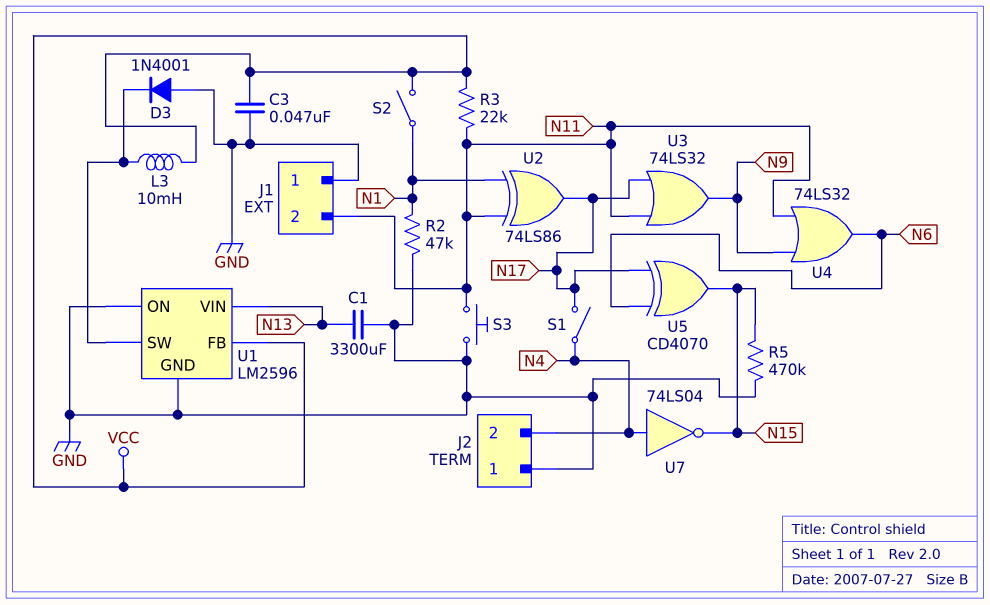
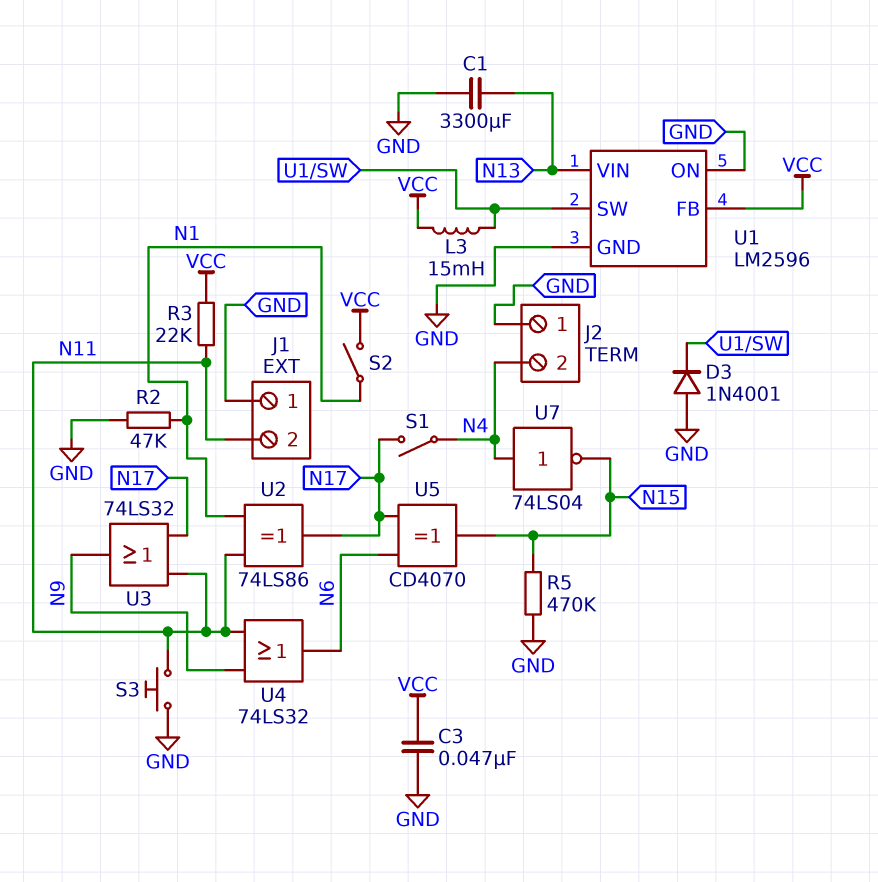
L3: 10mH (U1/SW, VCC) -> 15mH (U1/SW, VCC)

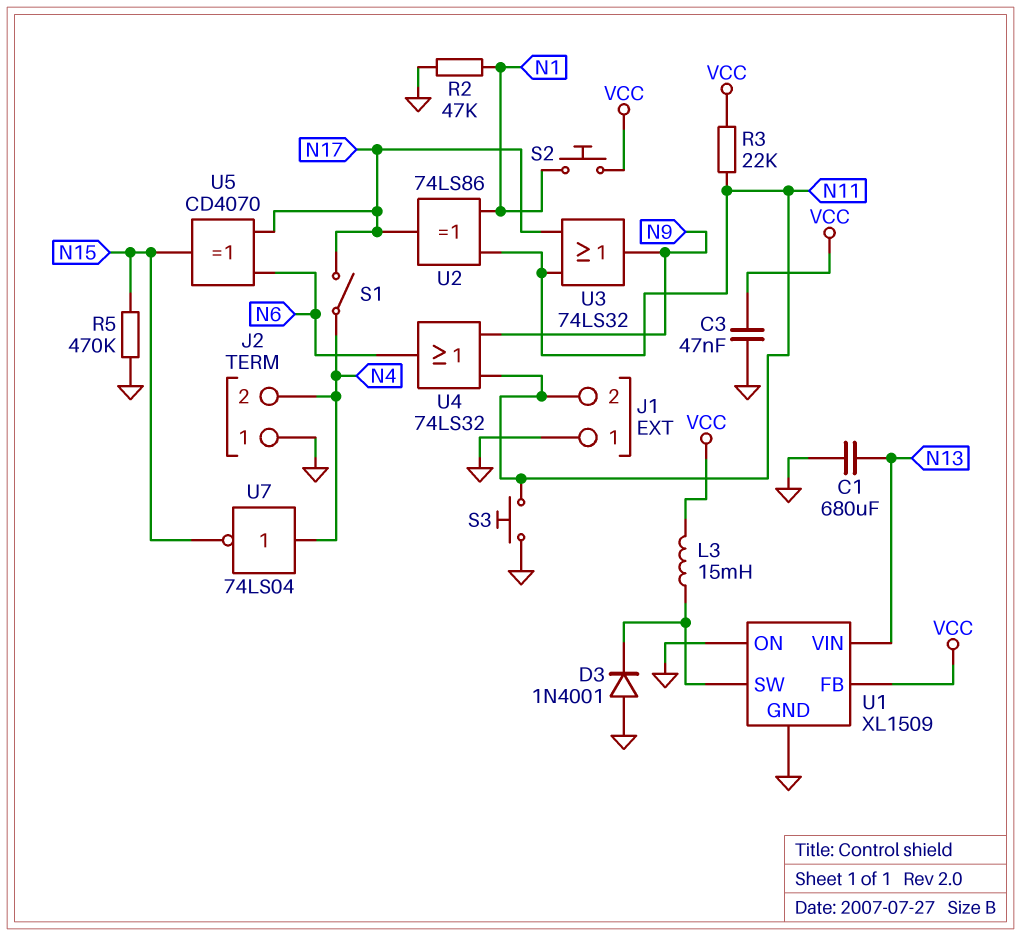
C1: 3300uF (GND, N13) -> 680uF (GND, N13)
S2: switch (N1, VCC) -> button (N1, VCC)
U1: LM2596 -> XL1509

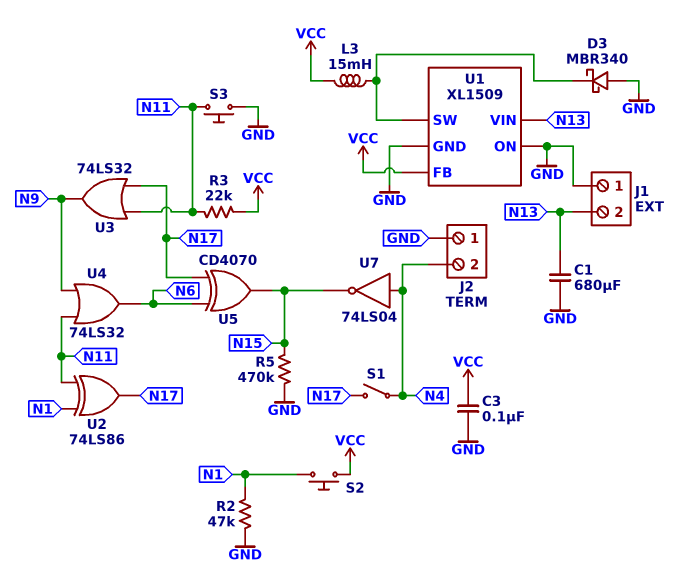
C3: 47nF (GND, VCC) -> 100nF (GND, VCC)
D3: diode 1N4001 (A GND, K U1/SW) -> schottky MBR340 (A GND, K U1/SW)
J1 pin 2: N11 -> N13

